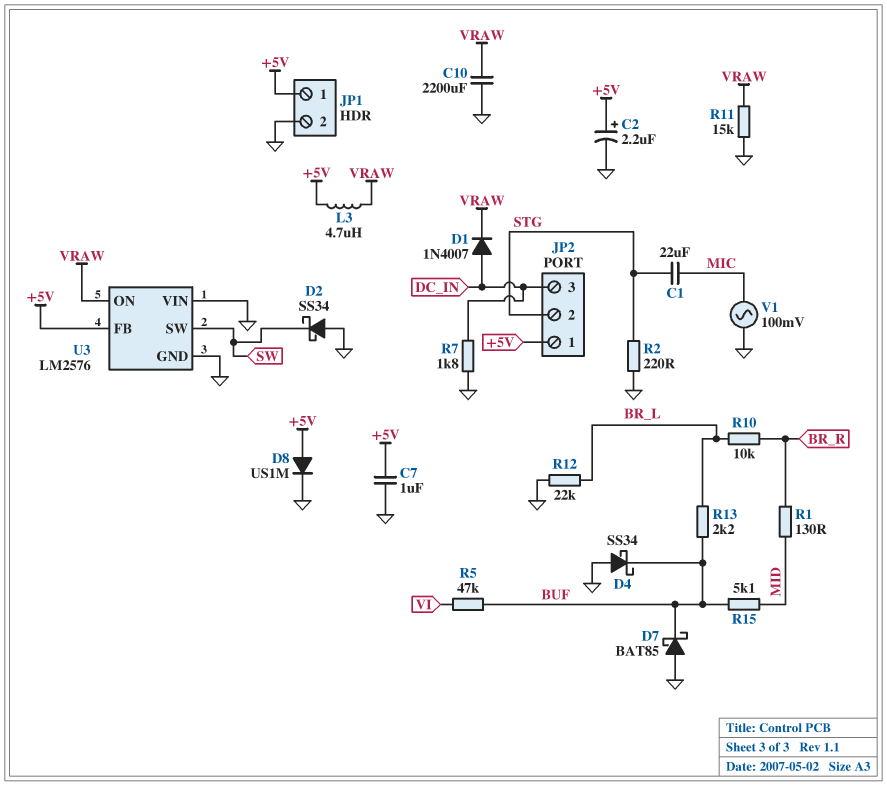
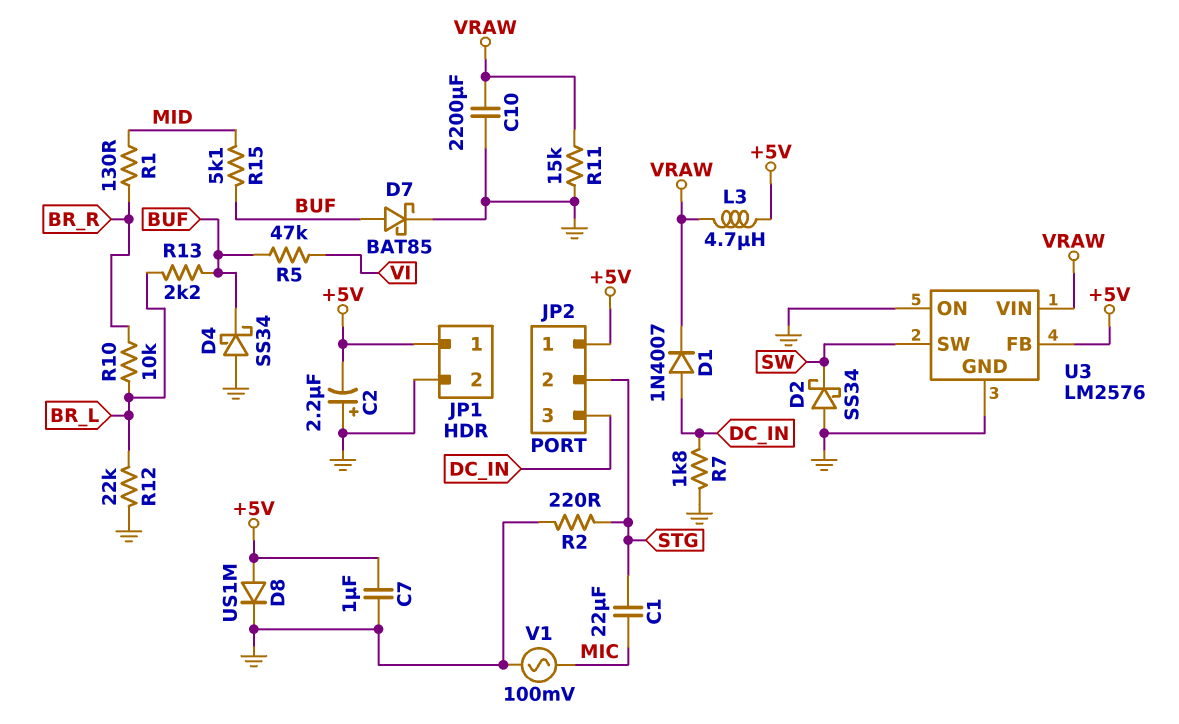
C2: 2.2uF (plus +5V, minus GND) -> 2.2uF (plus GND, minus +5V)
D7: schottky BAT85 (A GND, K BUF) -> schottky BAT85 (A BUF, K GND)
U3 pin ON: VRAW -> GND
U3 pin VIN: GND -> VRAW

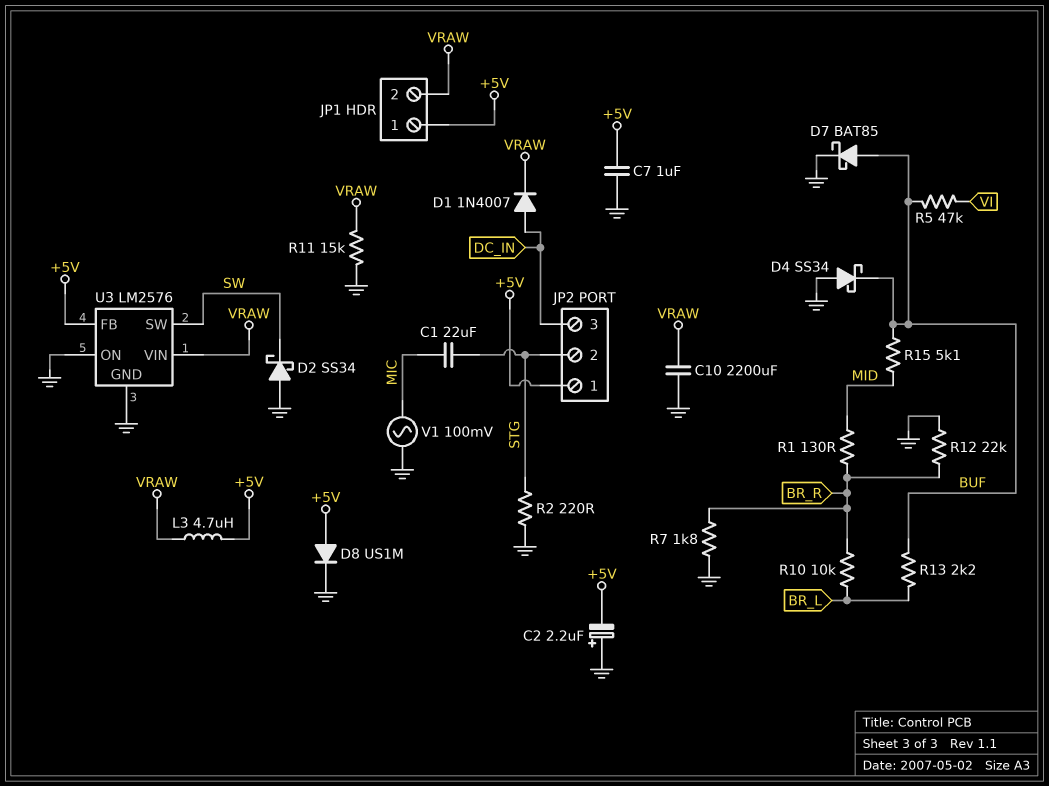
JP1 pin 2: GND -> VRAW
R7: 1.8k (DC_IN, GND) -> 1.8k (BR_R, GND)
R12: 22k (BR_L, GND) -> 22k (BR_R, GND)

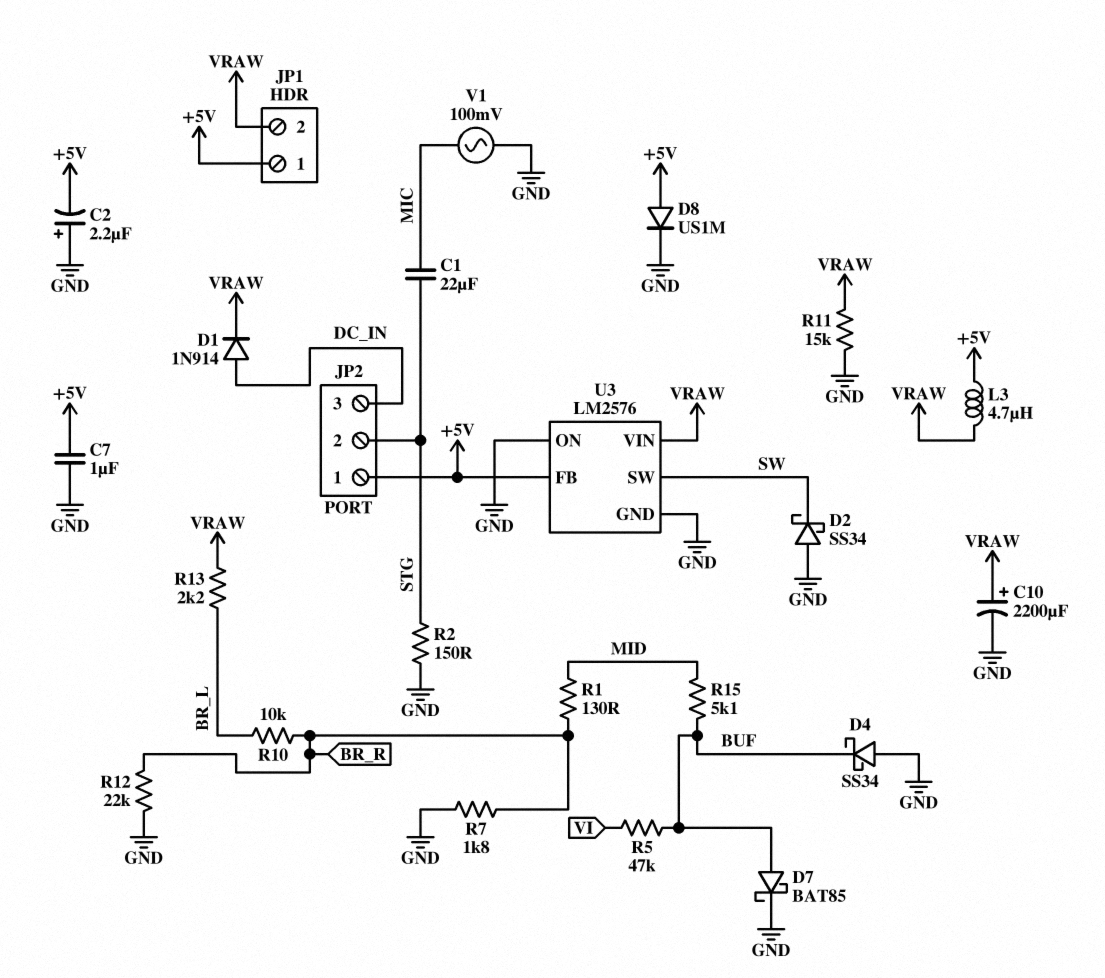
C10: 2200uF (GND, VRAW) -> 2200uF (plus VRAW, minus GND)
D1: diode 1N4007 (A DC_IN, K VRAW) -> diode 1N914 (A DC_IN, K VRAW)
R2: 220 (GND, STG) -> 150 (GND, STG)
R13: 2.2k (BR_L, BUF) -> 2.2k (BR_L, VRAW)

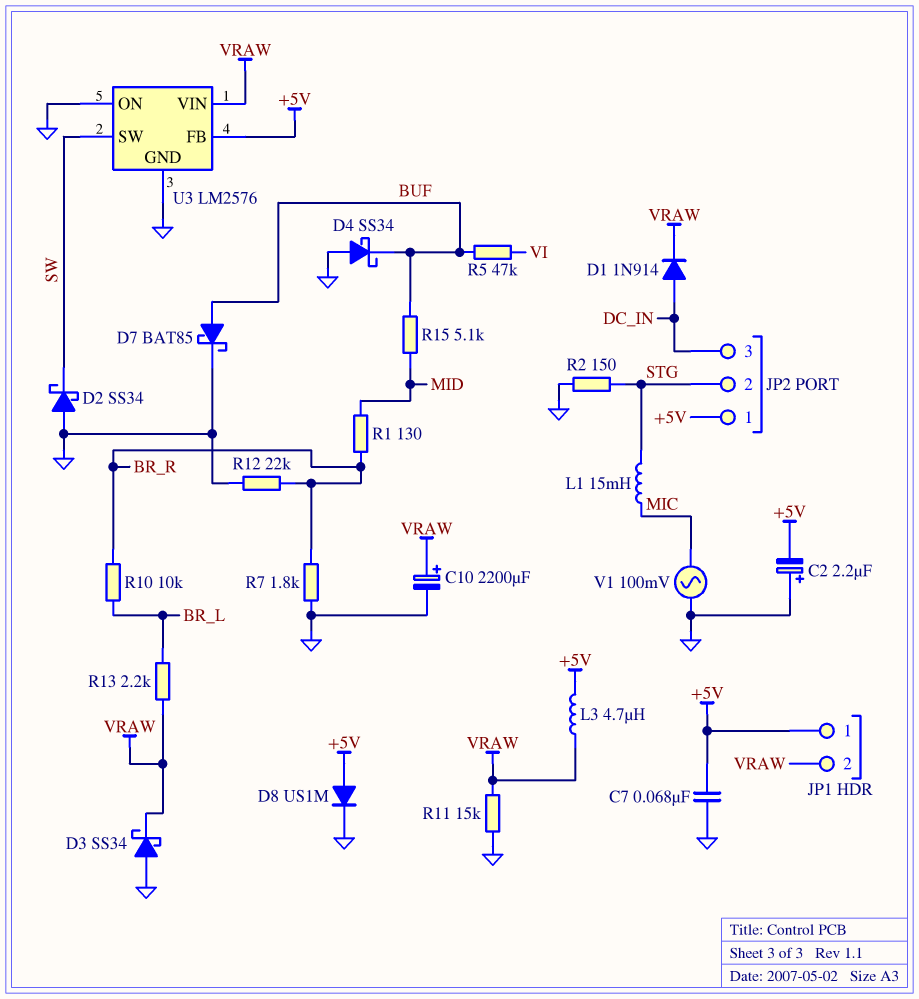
C1: 22uF (MIC, STG) -> none
C7: 1uF (+5V, GND) -> 68nF (+5V, GND)
D3: none -> schottky SS34 (A GND, K VRAW)
L1: none -> 15mH (MIC, STG)

